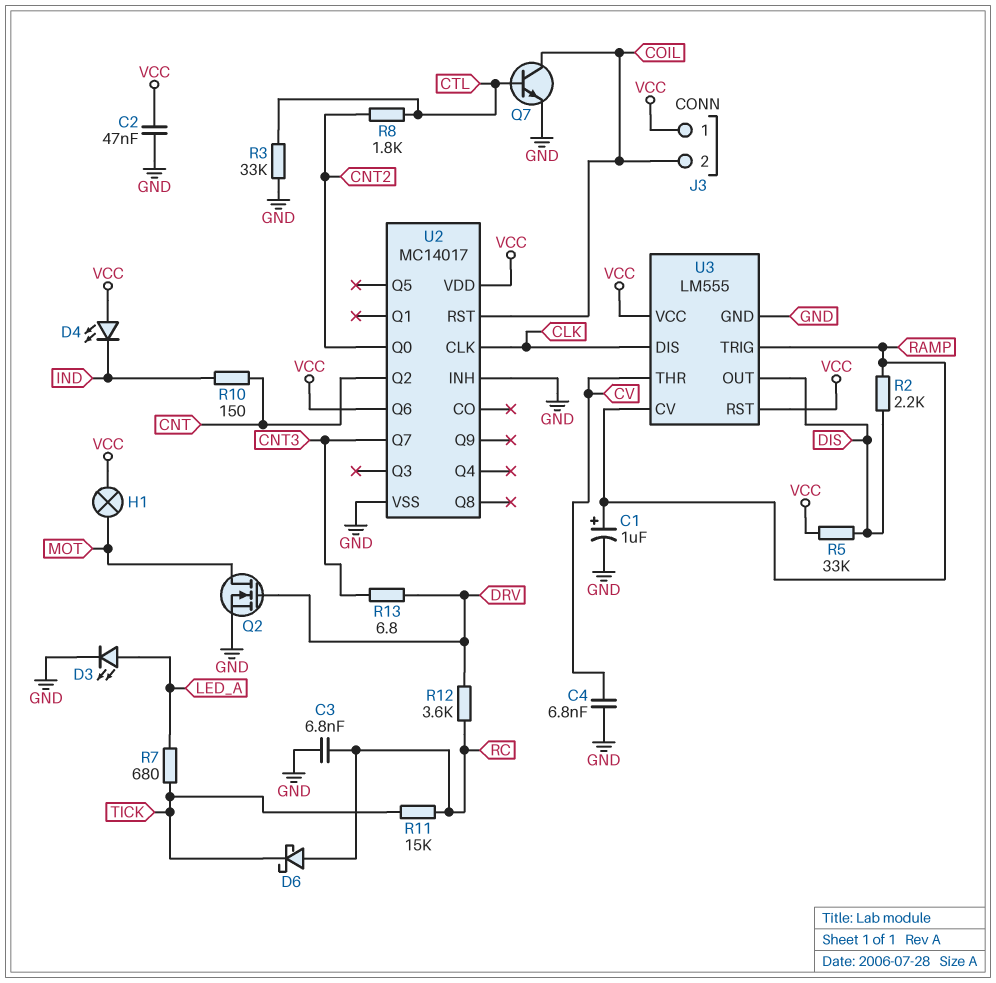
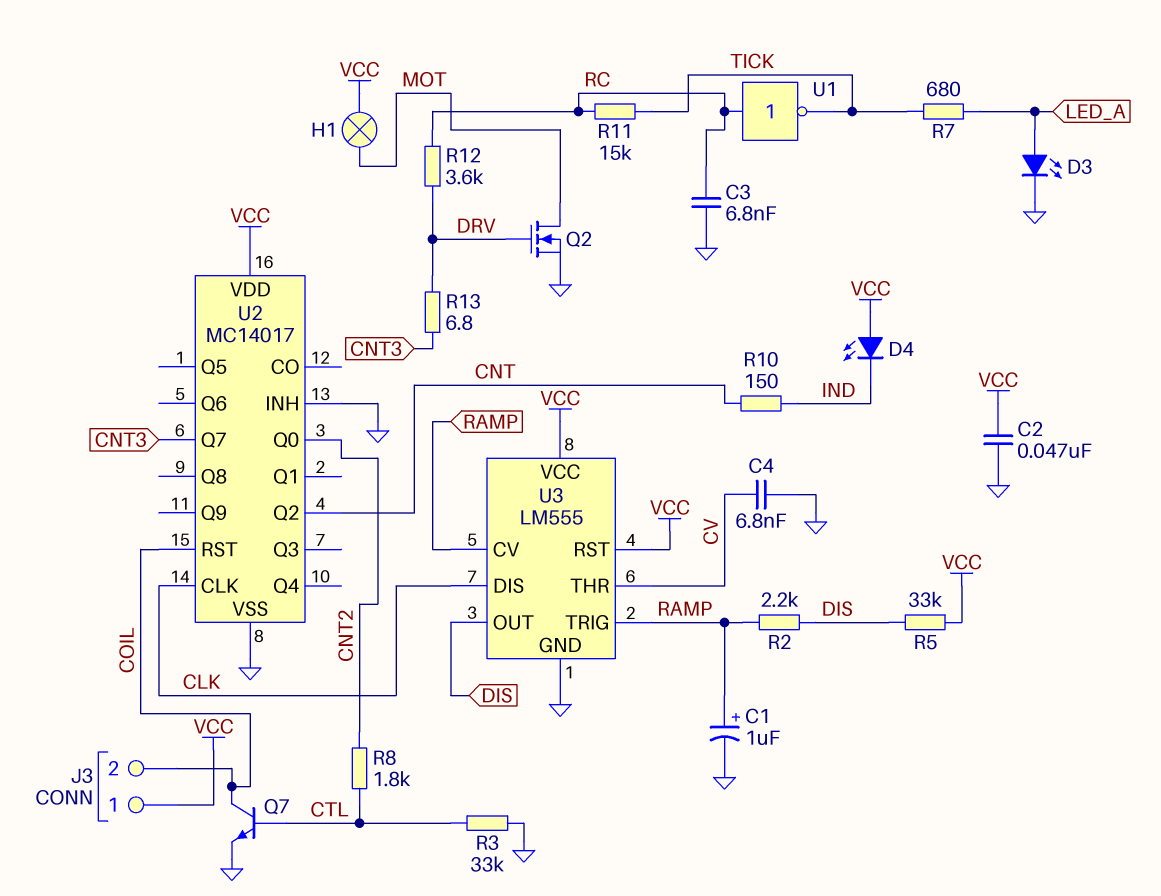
D6: schottky (A RC, K TICK) -> none
U1: none -> NOT (in RC, out TICK)
U2 pin Q6: VCC -> none

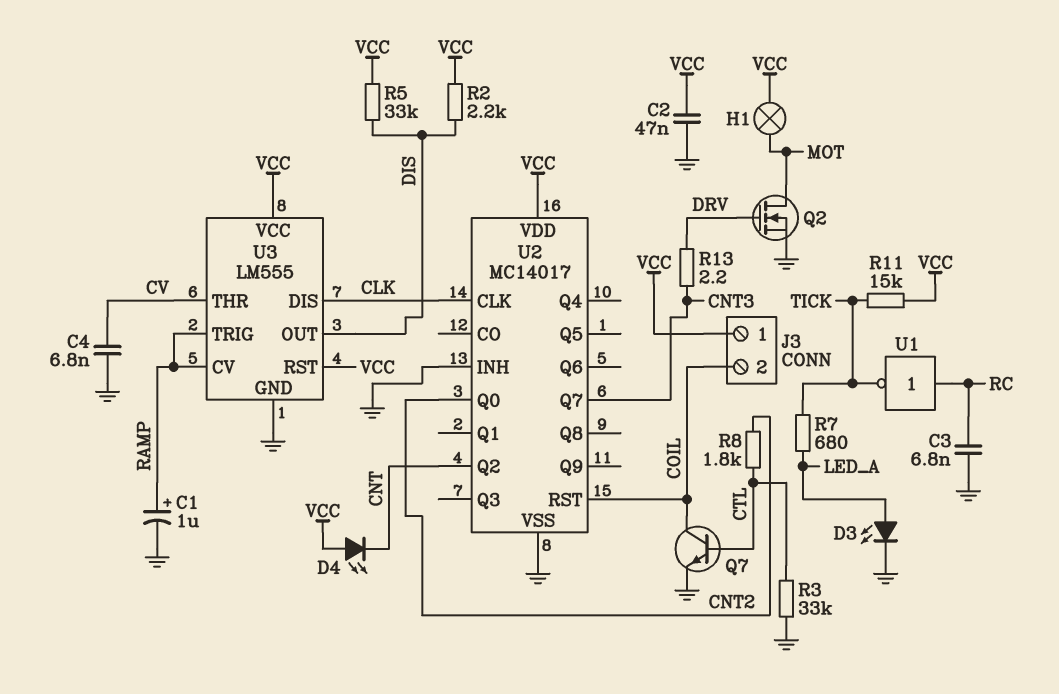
D4: LED (A VCC, K IND) -> LED (A VCC, K CNT)
R2: 2.2k (DIS, RAMP) -> 2.2k (DIS, VCC)
R10: 150 (CNT, IND) -> none
R11: 15k (RC, TICK) -> 15k (TICK, VCC)
R12: 3.6k (DRV, RC) -> none
R13: 6.8 (CNT3, DRV) -> 2.2 (CNT3, DRV)

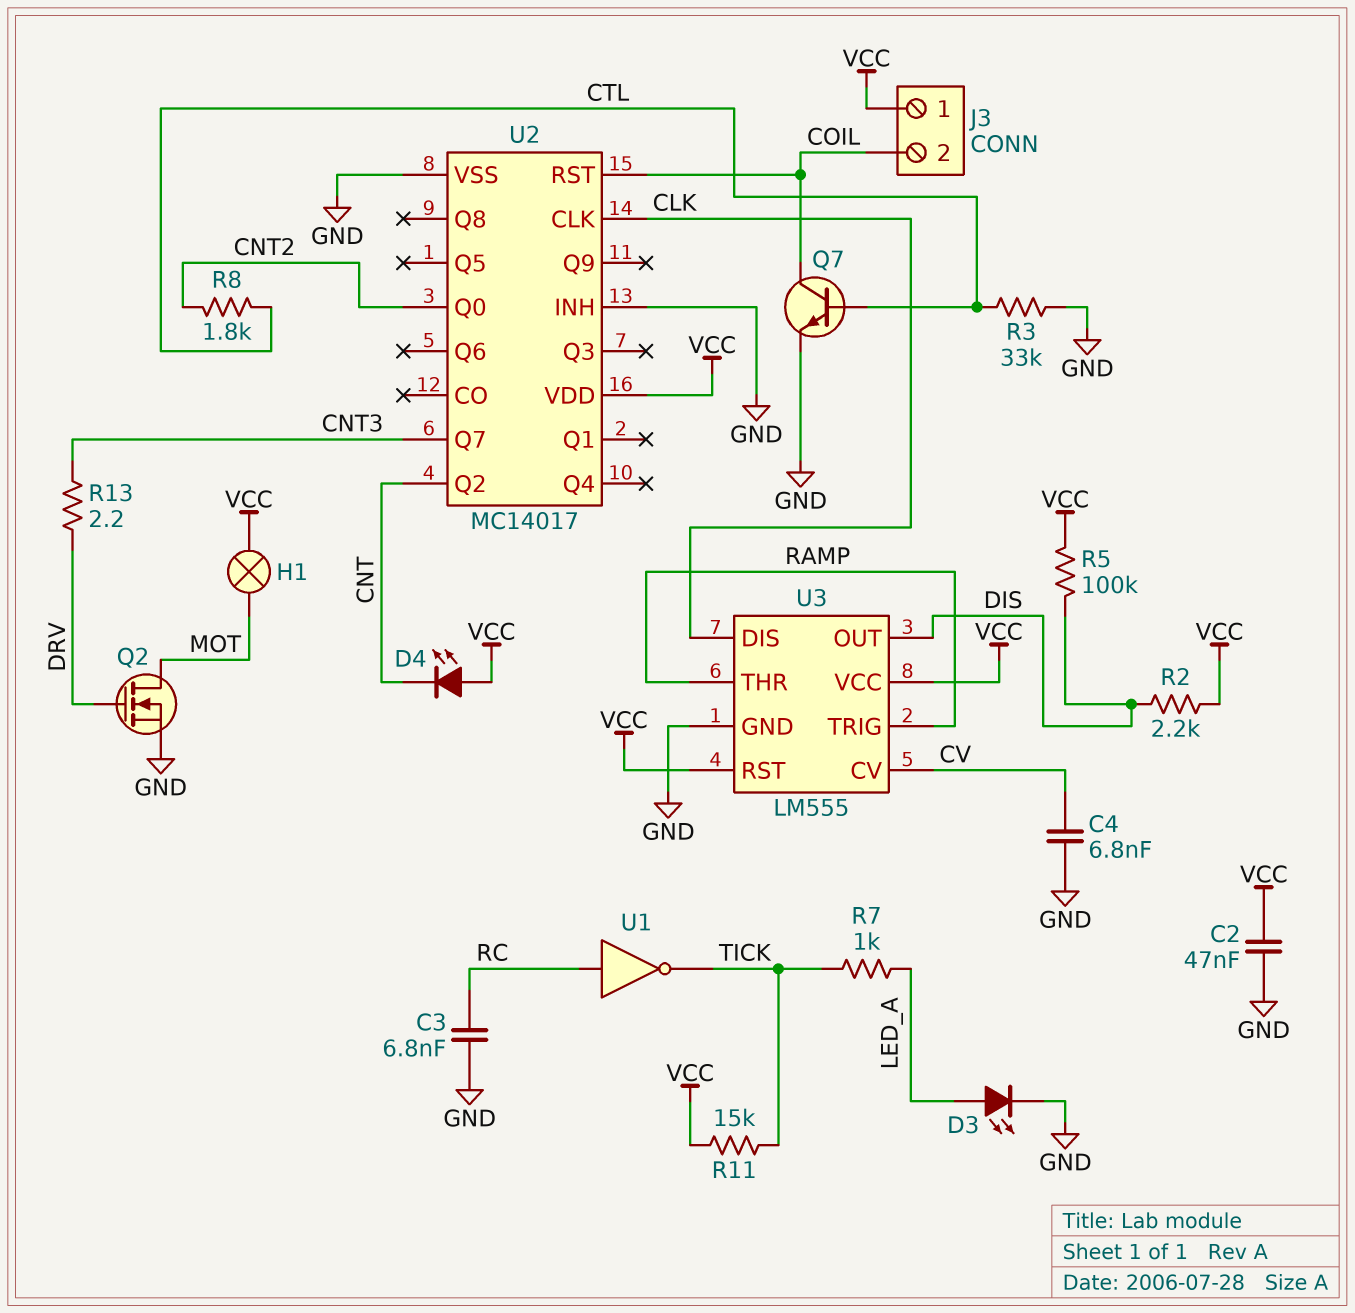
C1: 1uF (plus RAMP, minus GND) -> none
R5: 33k (DIS, VCC) -> 100k (DIS, VCC)
R7: 680 (LED_A, TICK) -> 1k (LED_A, TICK)
U3 pin CV: RAMP -> CV
U3 pin THR: CV -> RAMP

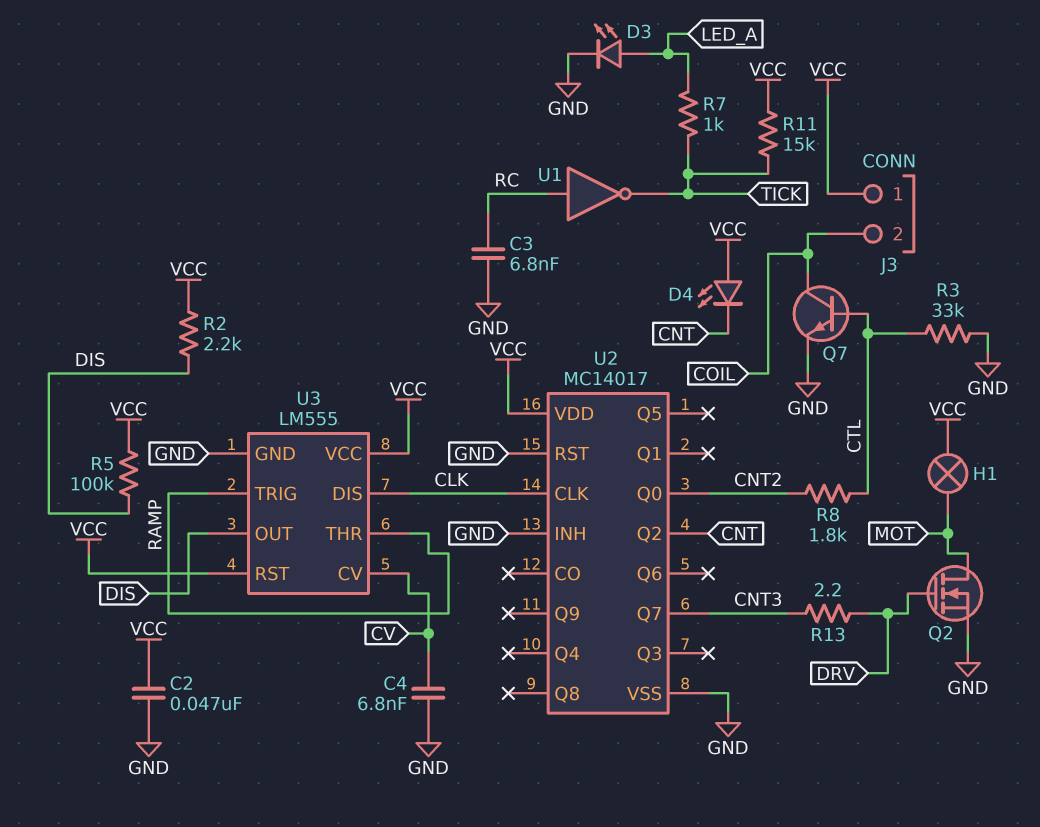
U2 pin RST: COIL -> GND

